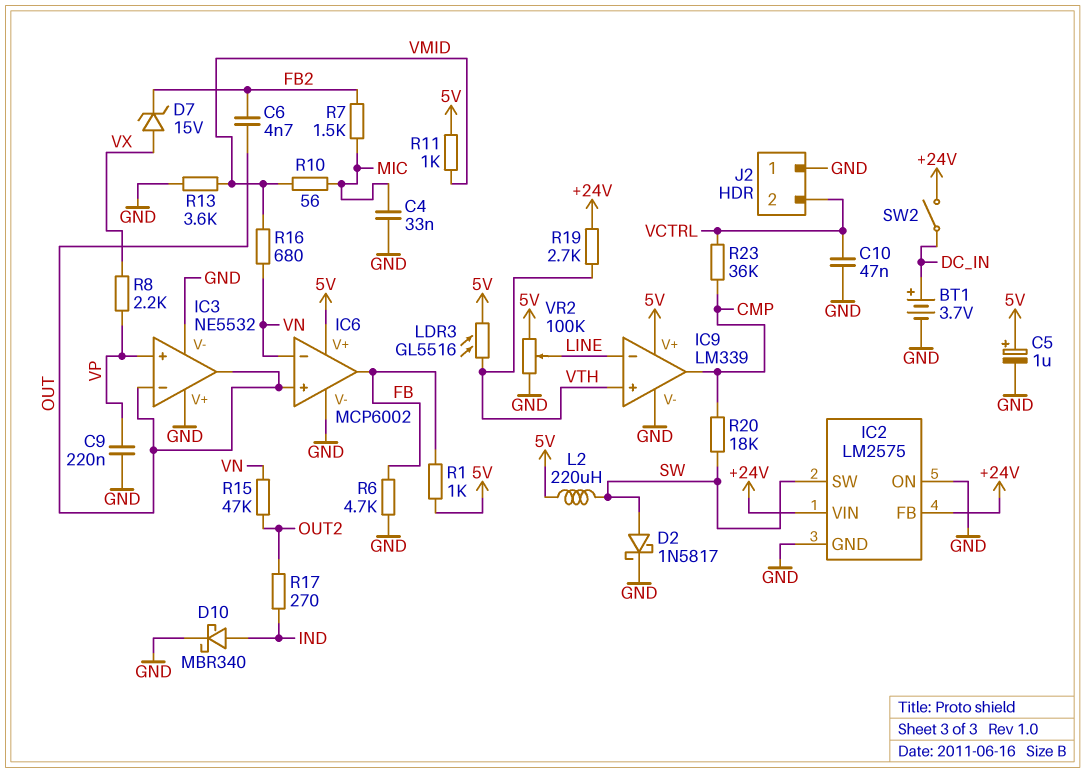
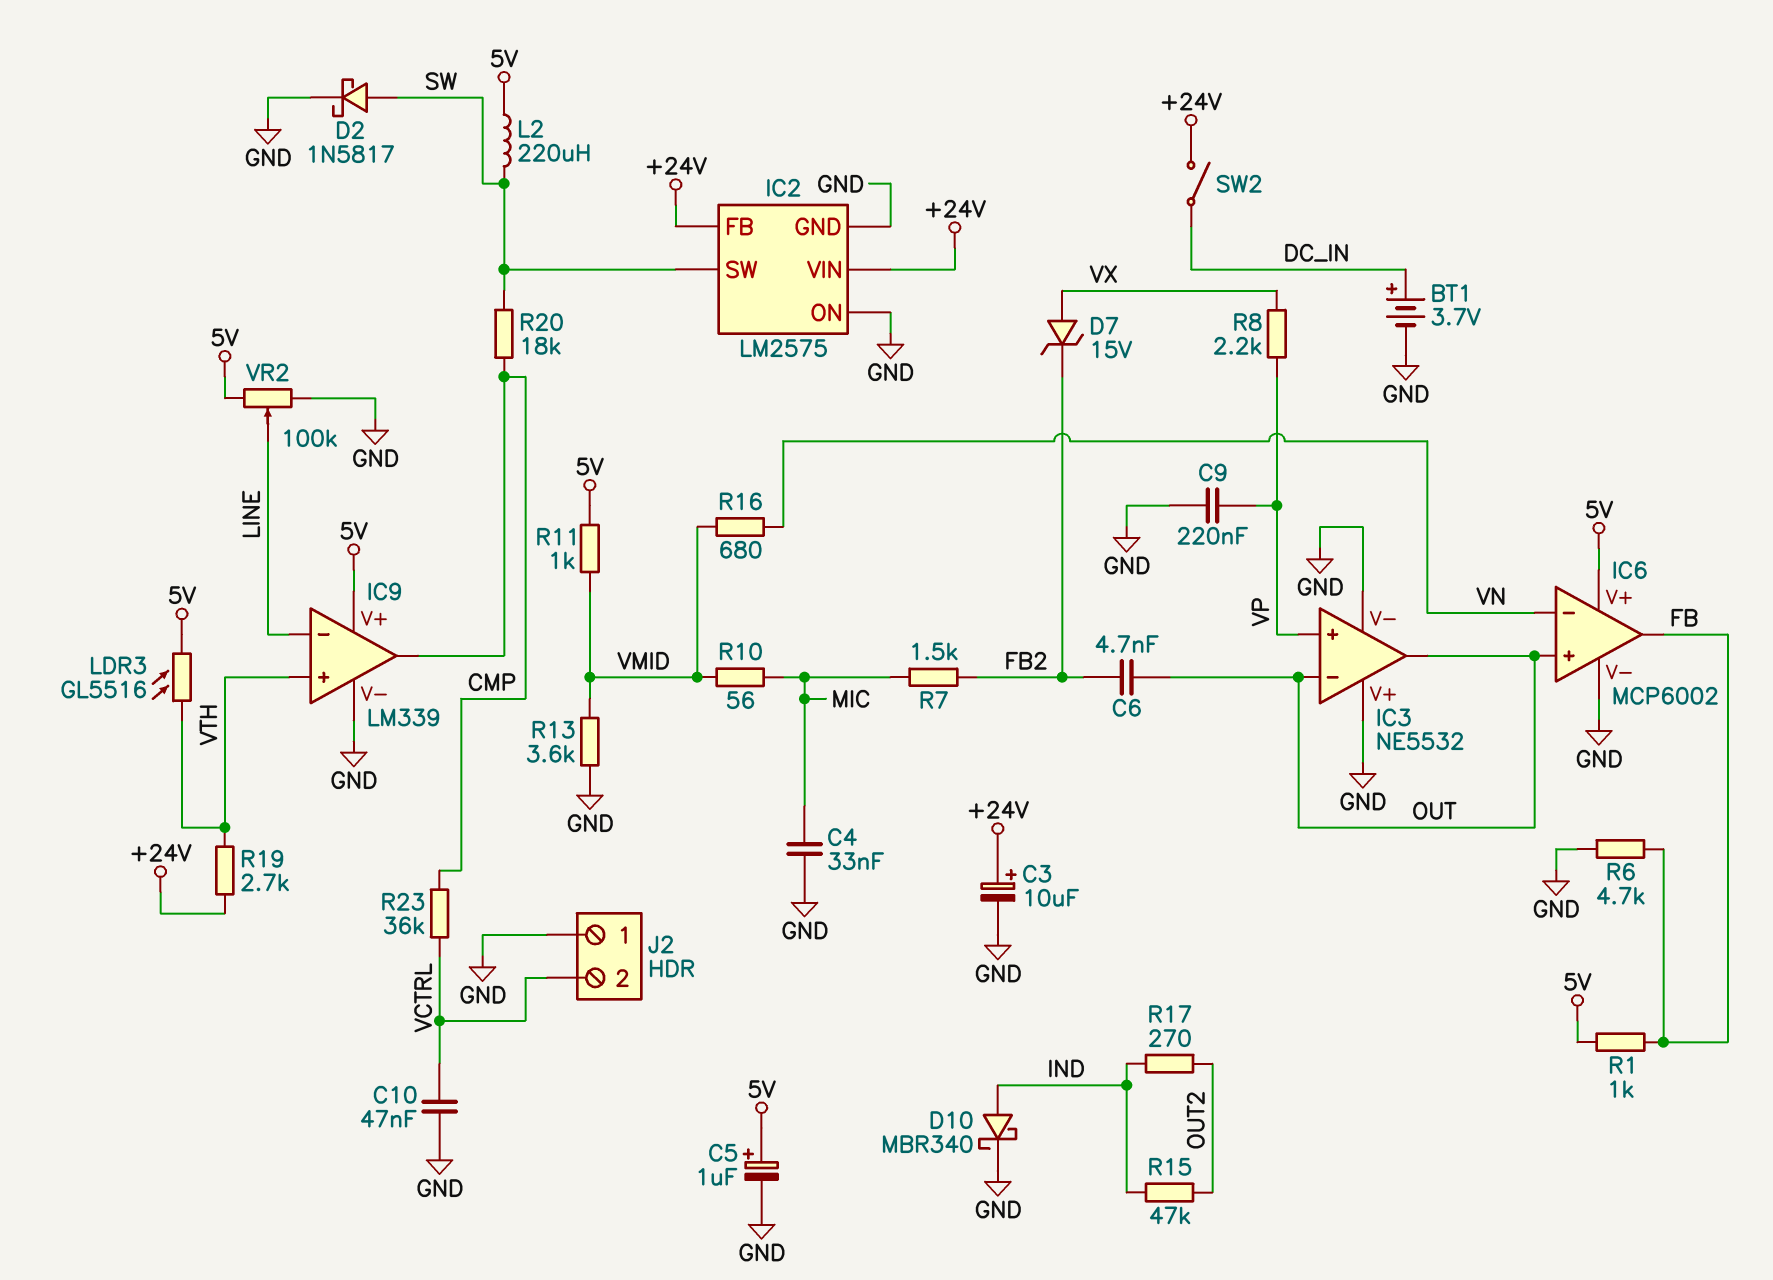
C3: none -> 10uF (plus +24V, minus GND)
R15: 47k (OUT2, VN) -> 47k (IND, OUT2)

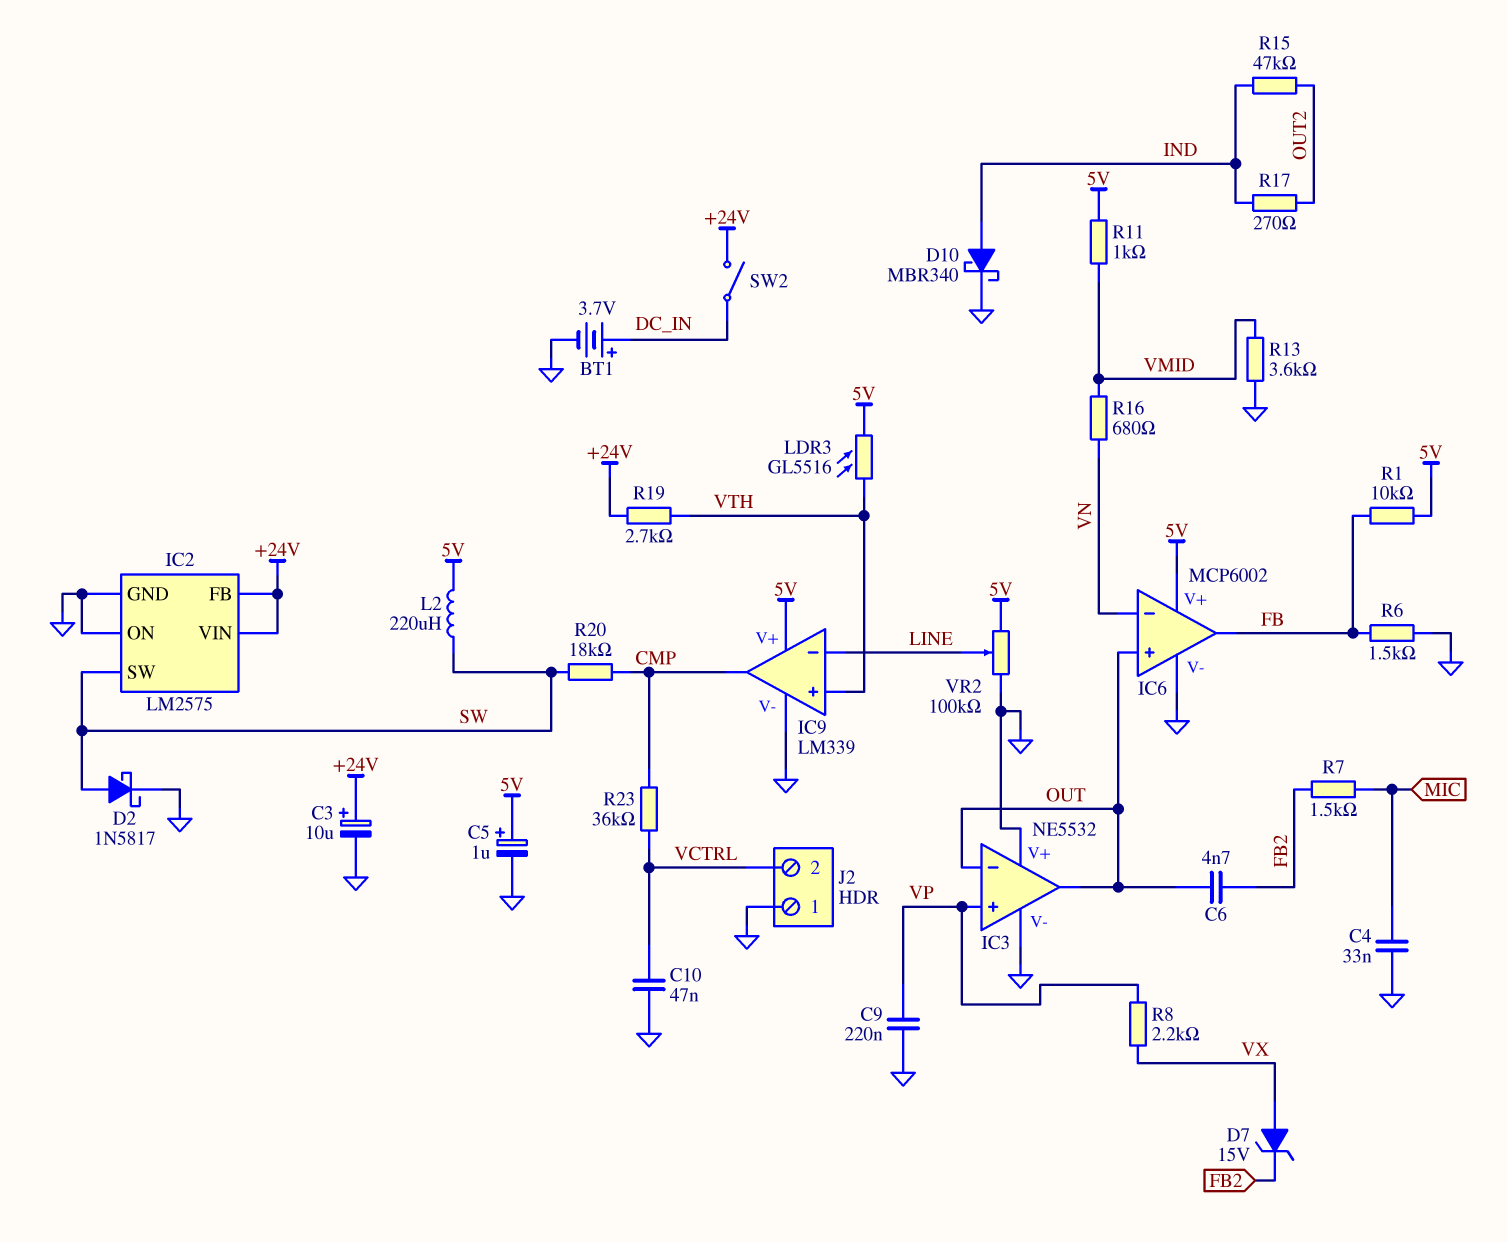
R1: 1k (5V, FB) -> 10k (5V, FB)
R6: 4.7k (FB, GND) -> 1.5k (FB, GND)
R10: 56 (MIC, VMID) -> none

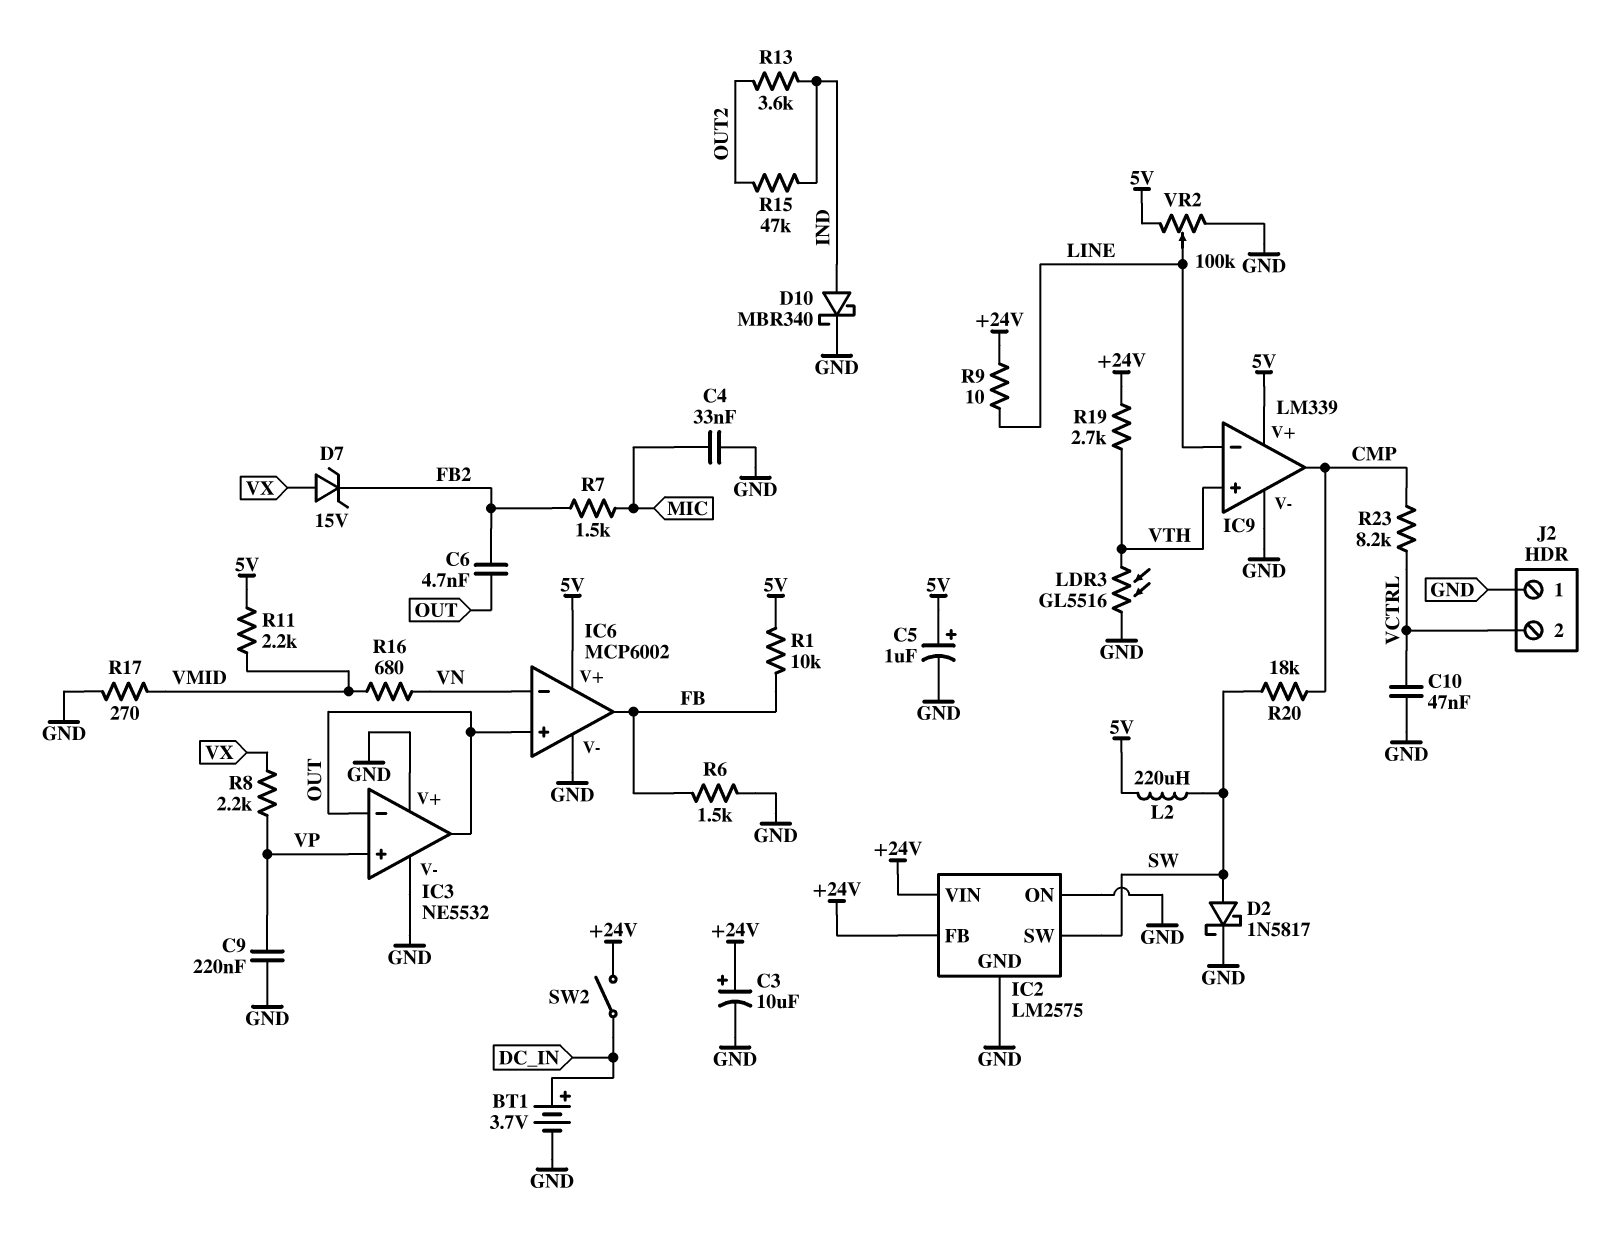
LDR3: GL5516 (5V, VTH) -> GL5516 (GND, VTH)
R9: none -> 10 (+24V, LINE)
R11: 1k (5V, VMID) -> 2.2k (5V, VMID)
R13: 3.6k (GND, VMID) -> 3.6k (IND, OUT2)
R17: 270 (IND, OUT2) -> 270 (GND, VMID)
R23: 36k (CMP, VCTRL) -> 8.2k (CMP, VCTRL)

